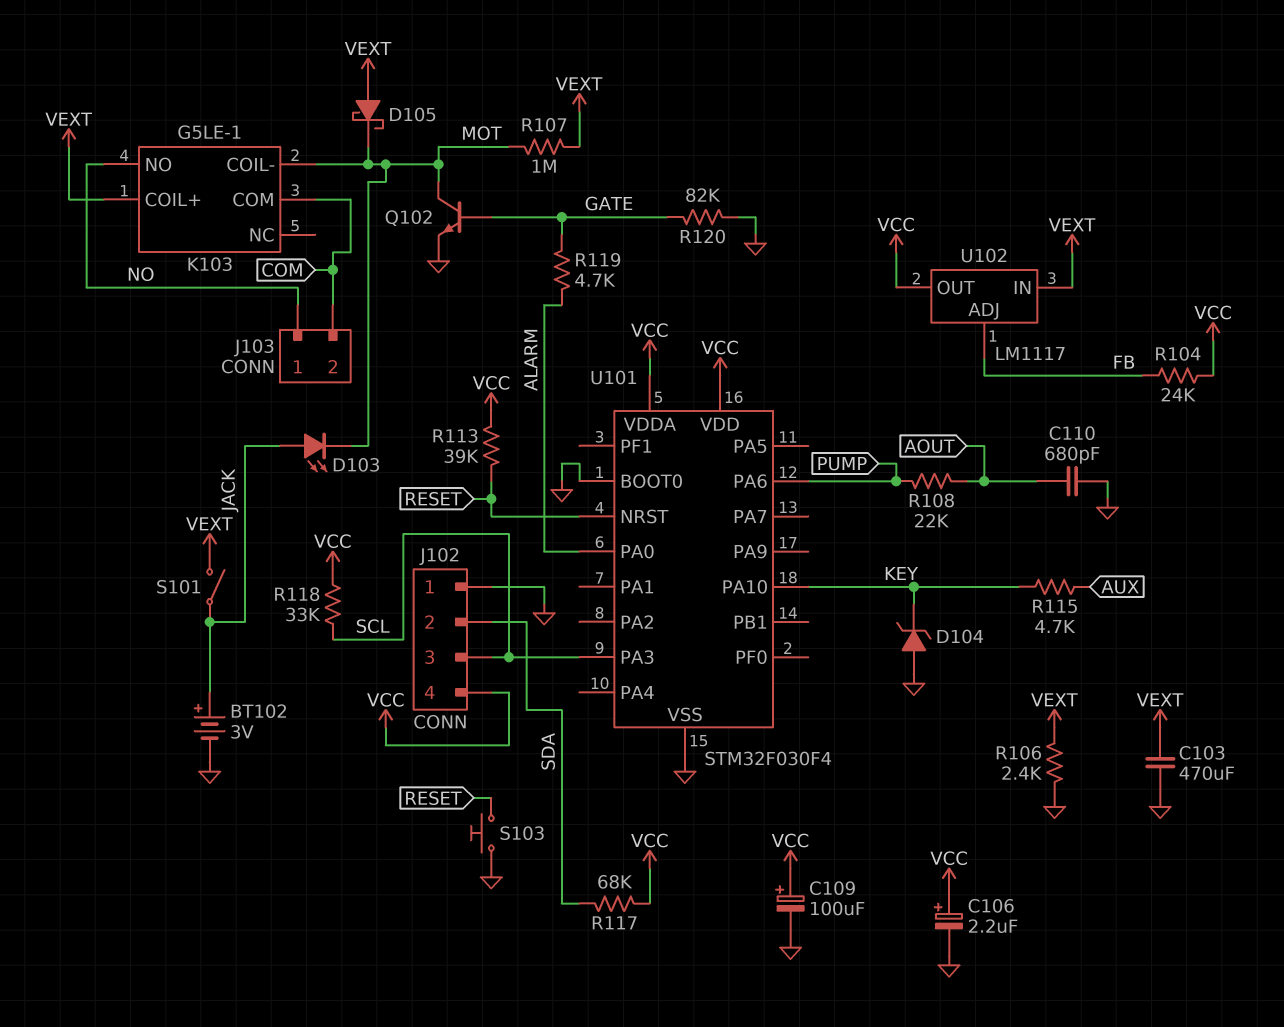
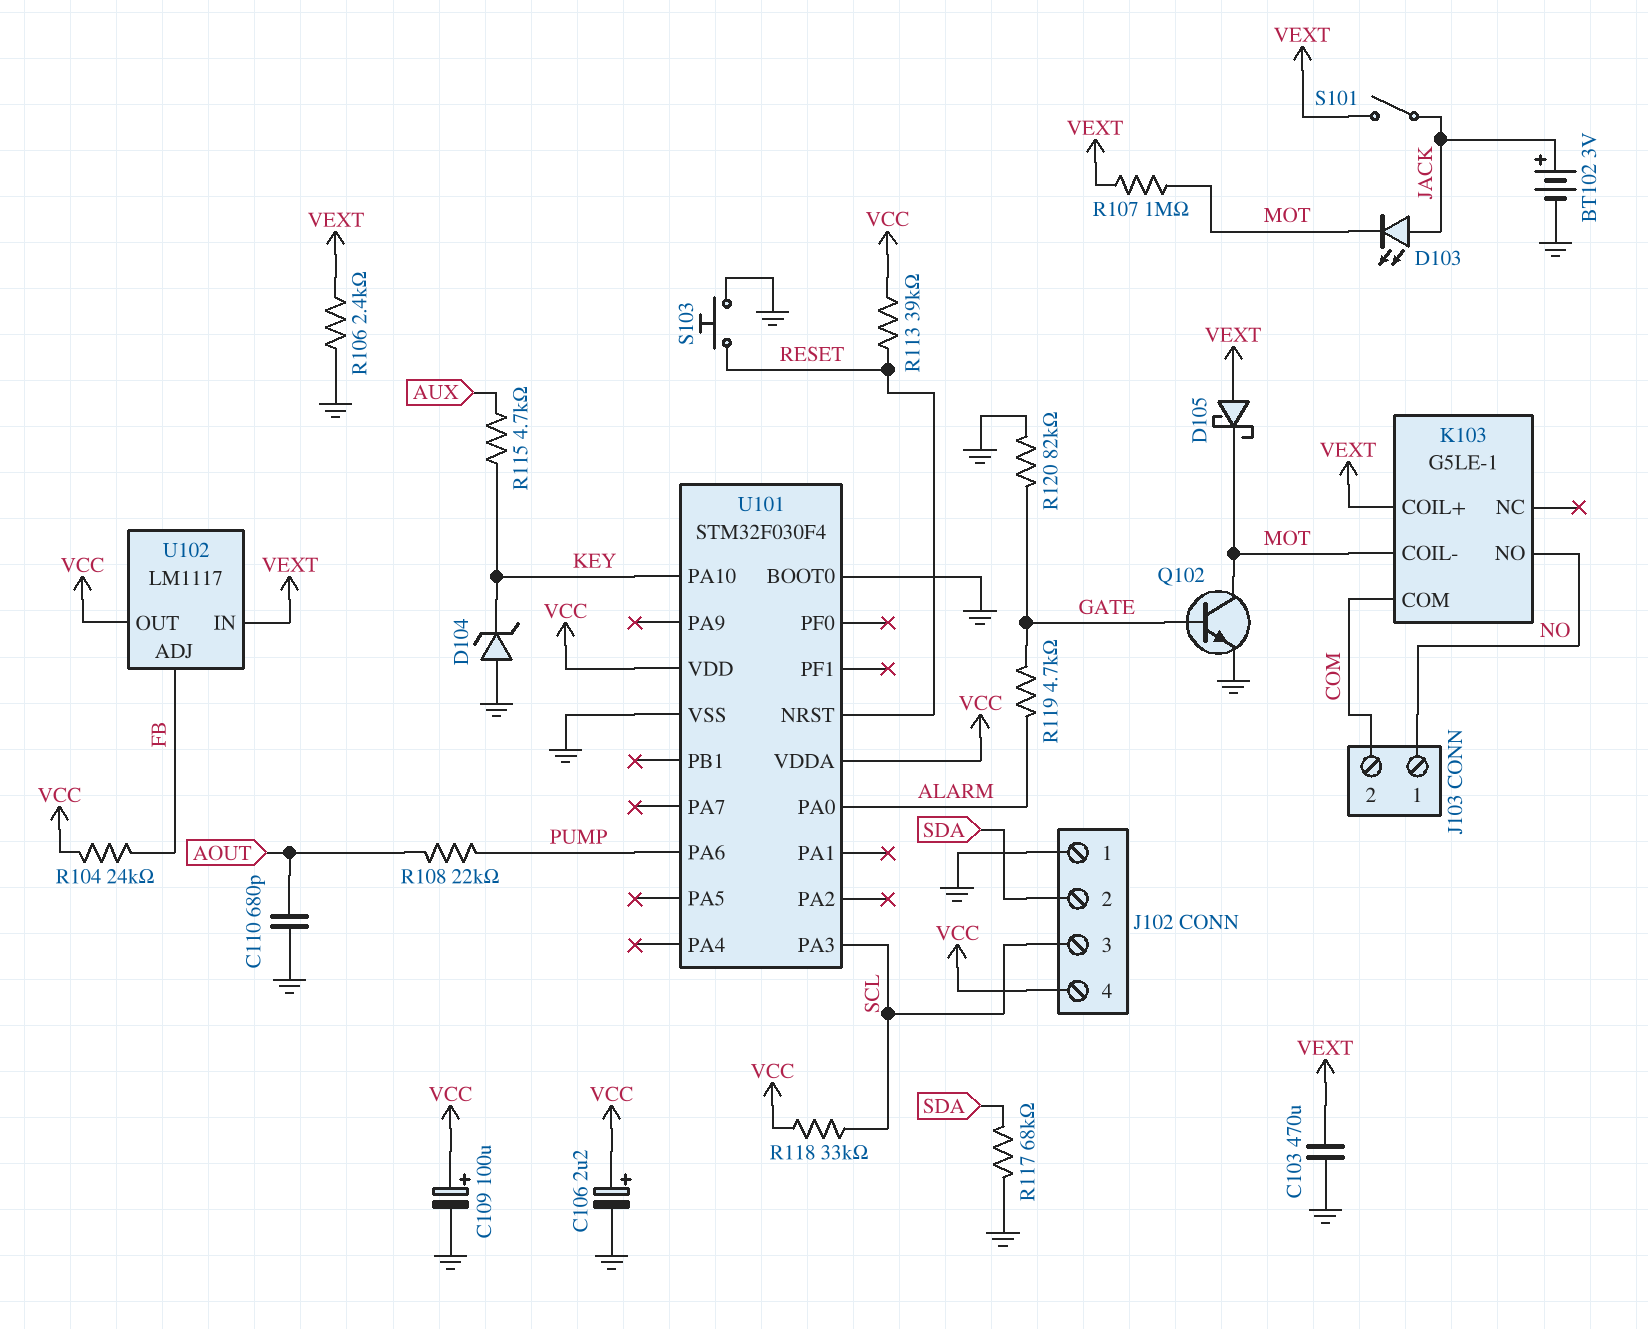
R117: 68k (SDA, VCC) -> 68k (GND, SDA)

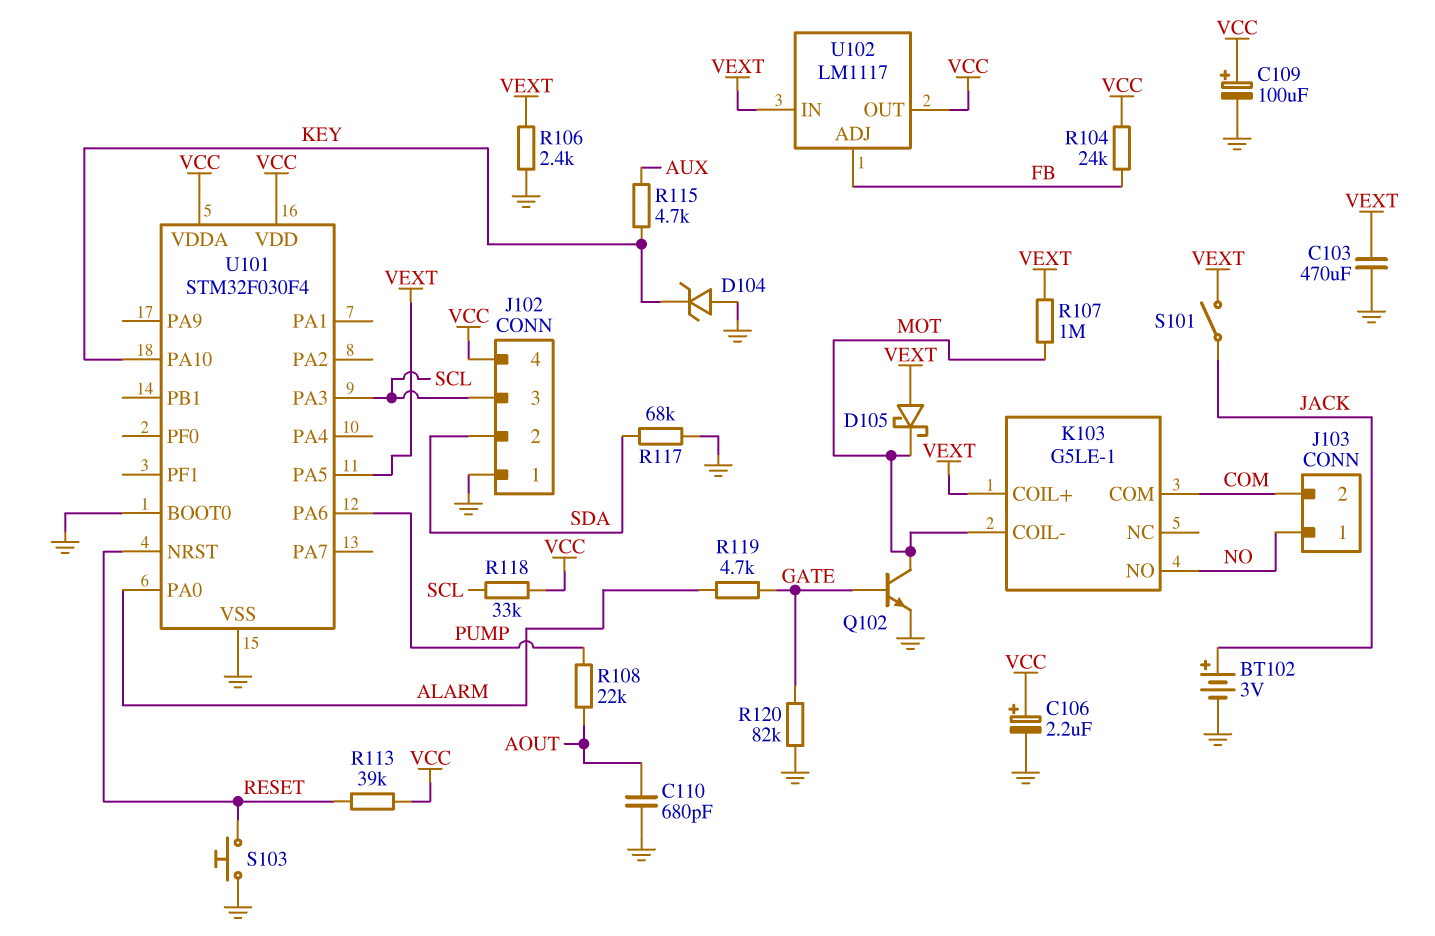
D103: LED (A JACK, K MOT) -> none
U101 pin PA5: none -> VEXT

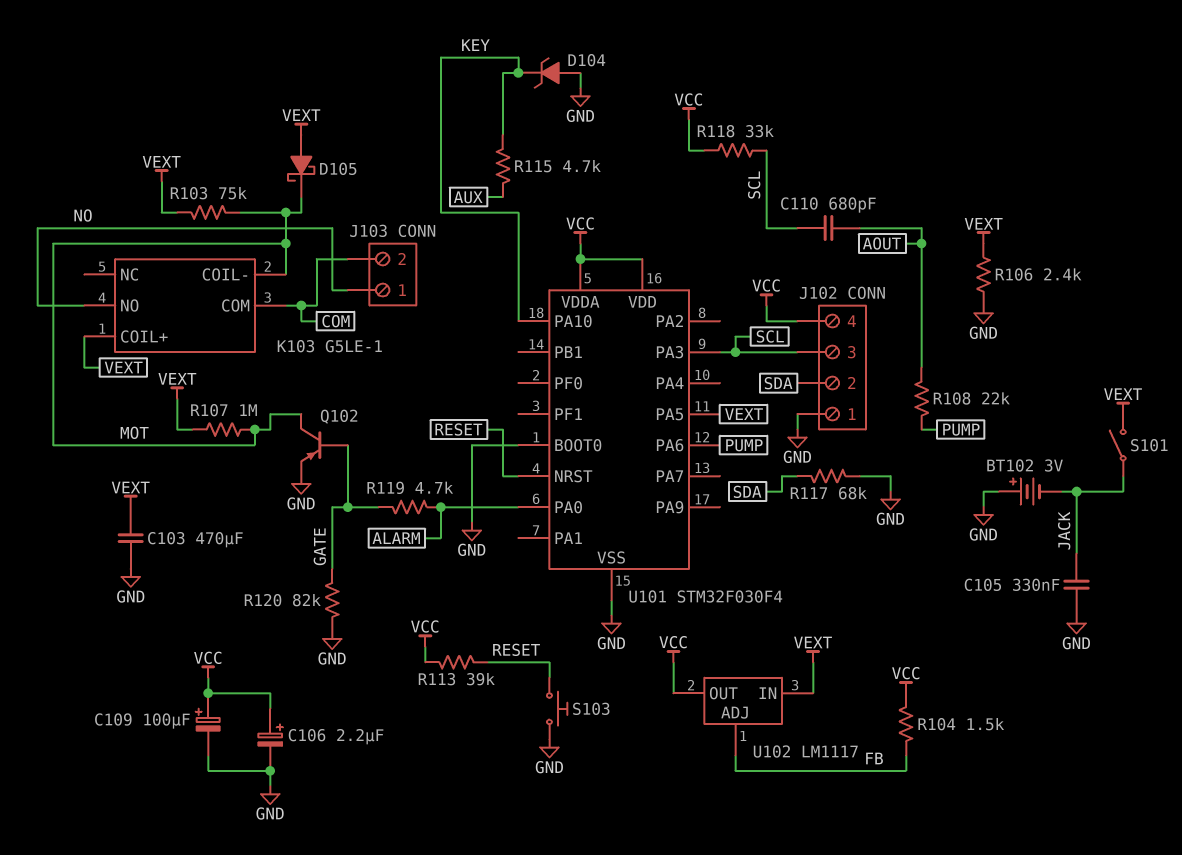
BT102: 3V (plus JACK, minus GND) -> 3V (plus GND, minus JACK)
C105: none -> 330nF (GND, JACK)
C110: 680pF (AOUT, GND) -> 680pF (AOUT, SCL)
Q102: NPN (B GATE, C MOT, E GND) -> PNP (B GATE, C MOT, E GND)
R103: none -> 75k (MOT, VEXT)
R104: 24k (FB, VCC) -> 1.5k (FB, VCC)

